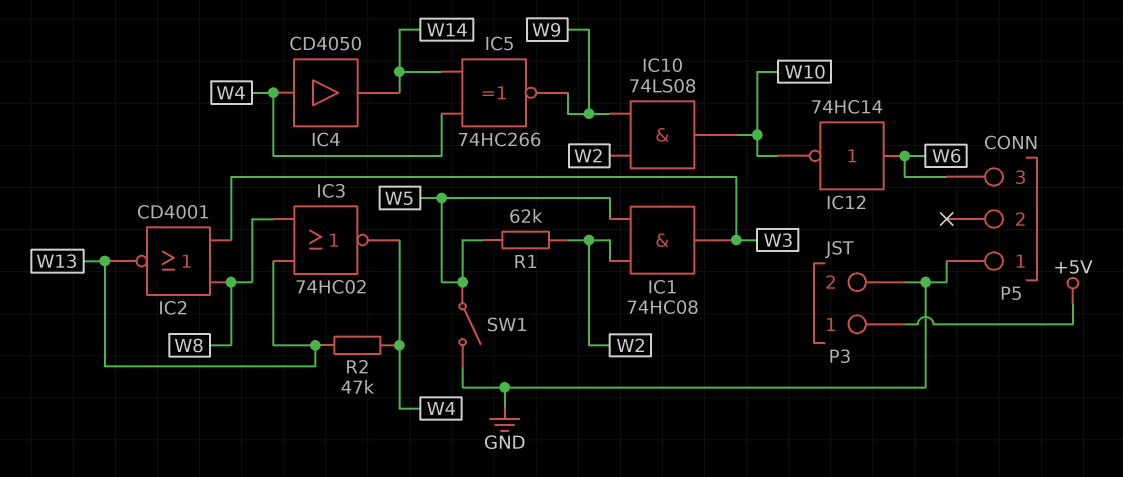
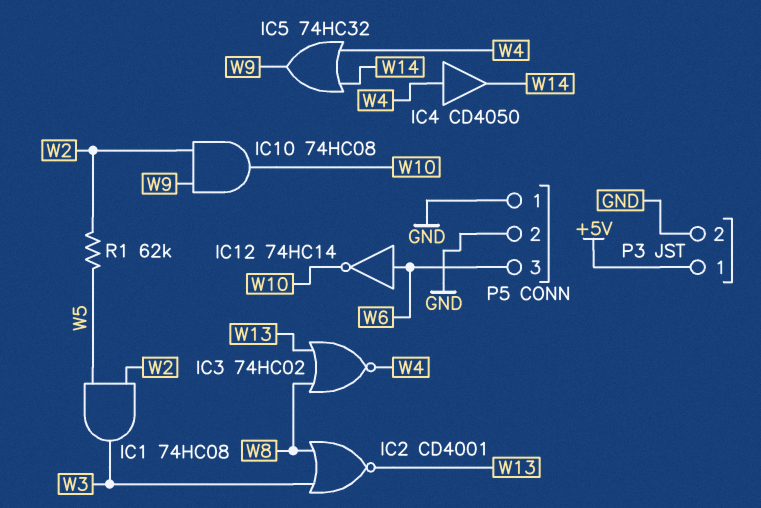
IC5: XNOR 74HC266 (in W4, in W14, out W9) -> OR 74HC32 (in W4, in W14, out W9)
IC10: AND 74LS08 (in W2, in W9, out W10) -> AND 74HC08 (in W2, in W9, out W10)
P5 pin 2: none -> GND
R2: 47k (W4, W13) -> none
SW1: switch (GND, W5) -> none

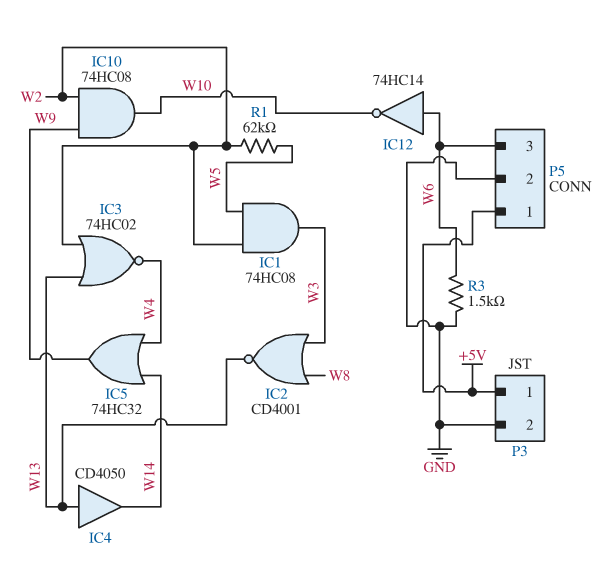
IC3: NOR 74HC02 (in W8, in W13, out W4) -> NOR 74HC02 (in W2, in W13, out W4)
IC4: buffer CD4050 (in W4, out W14) -> buffer CD4050 (in W13, out W14)
P5 pin 1: GND -> +5V
R3: none -> 1.5k (GND, W6)

